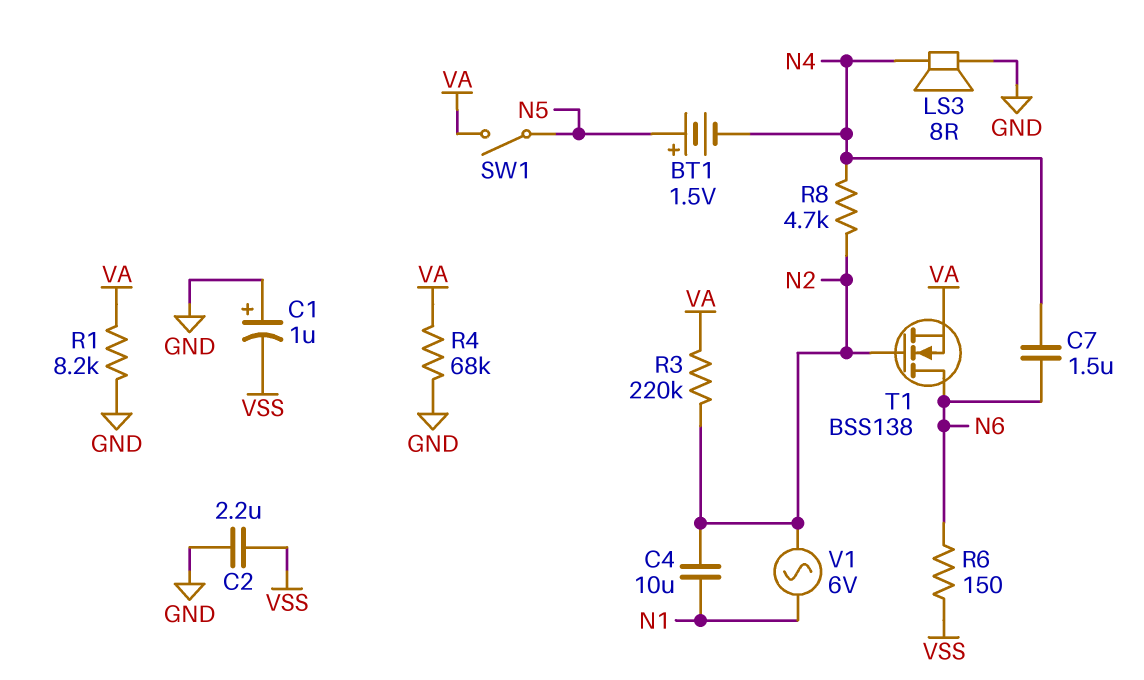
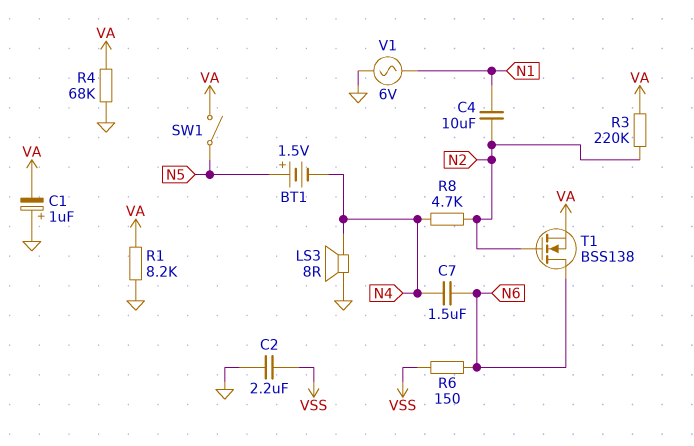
C1: 1uF (plus GND, minus VSS) -> 1uF (plus GND, minus VA)
V1: AC 6V (N1, N2) -> AC 6V (GND, N1)

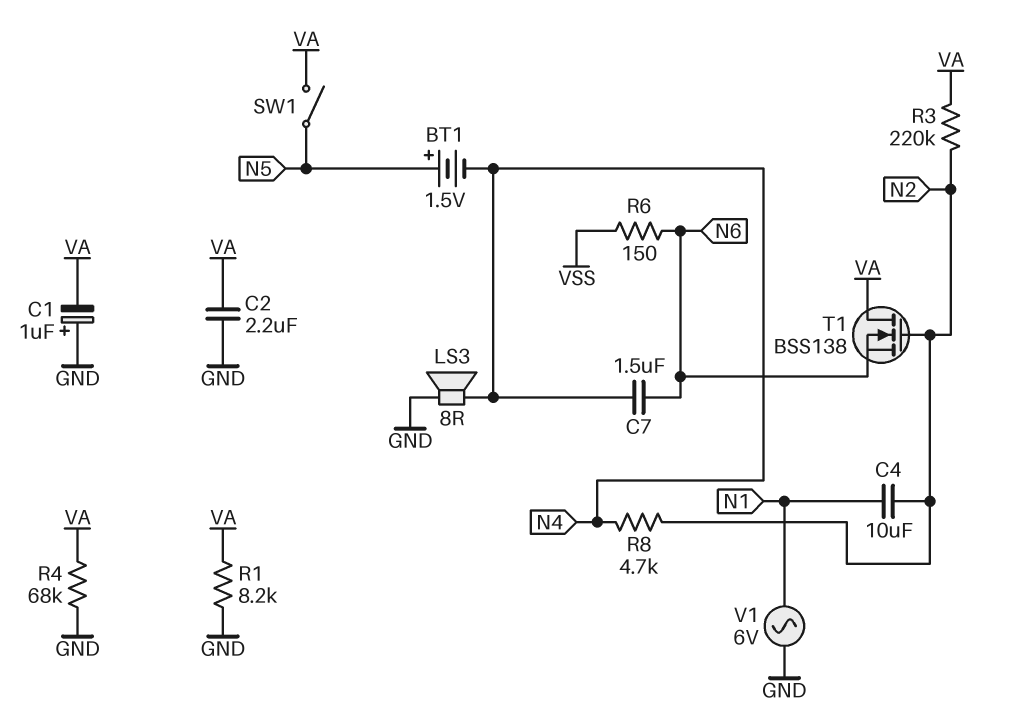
C2: 2.2uF (GND, VSS) -> 2.2uF (GND, VA)
T1: NMOS BSS138 (G N2, D N6, S VA) -> NMOS BSS138 (G N2, D VA, S N6)

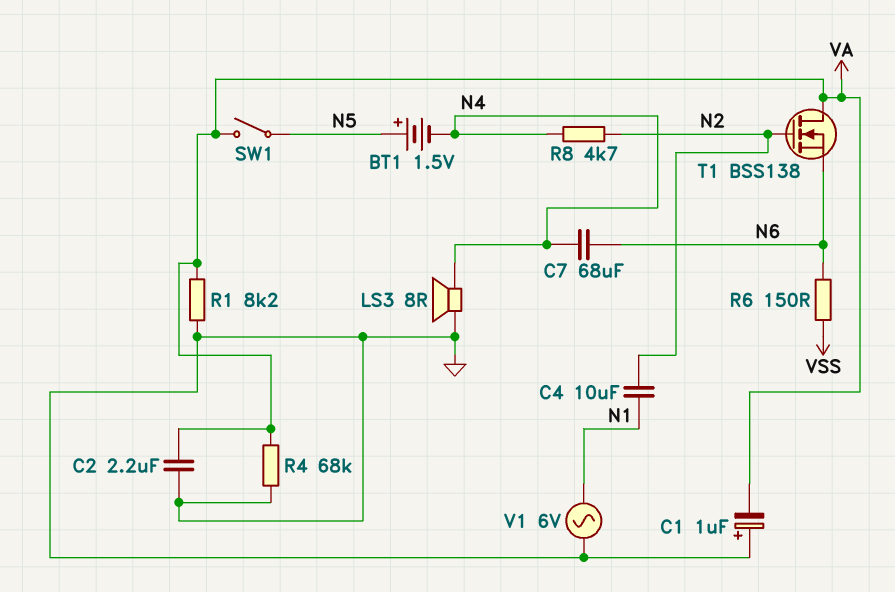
C7: 1.5uF (N4, N6) -> 68uF (N4, N6)
R3: 220k (N2, VA) -> none

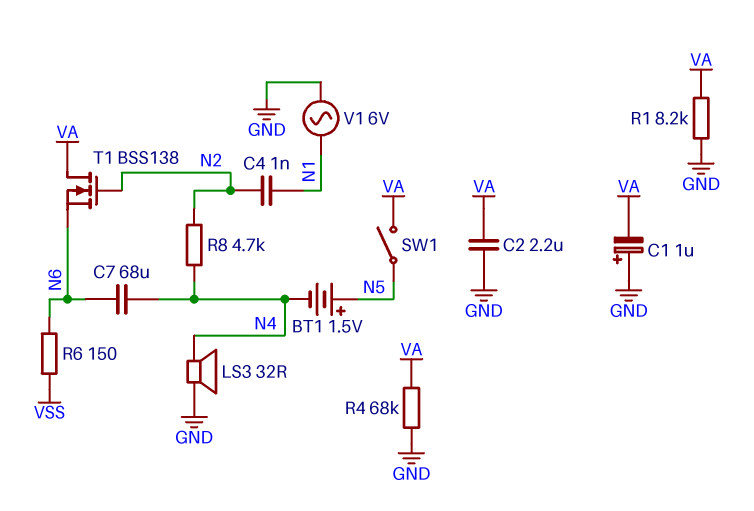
C4: 10uF (N1, N2) -> 1nF (N1, N2)
LS3: speaker 8R (GND, N4) -> speaker 32R (GND, N4)

